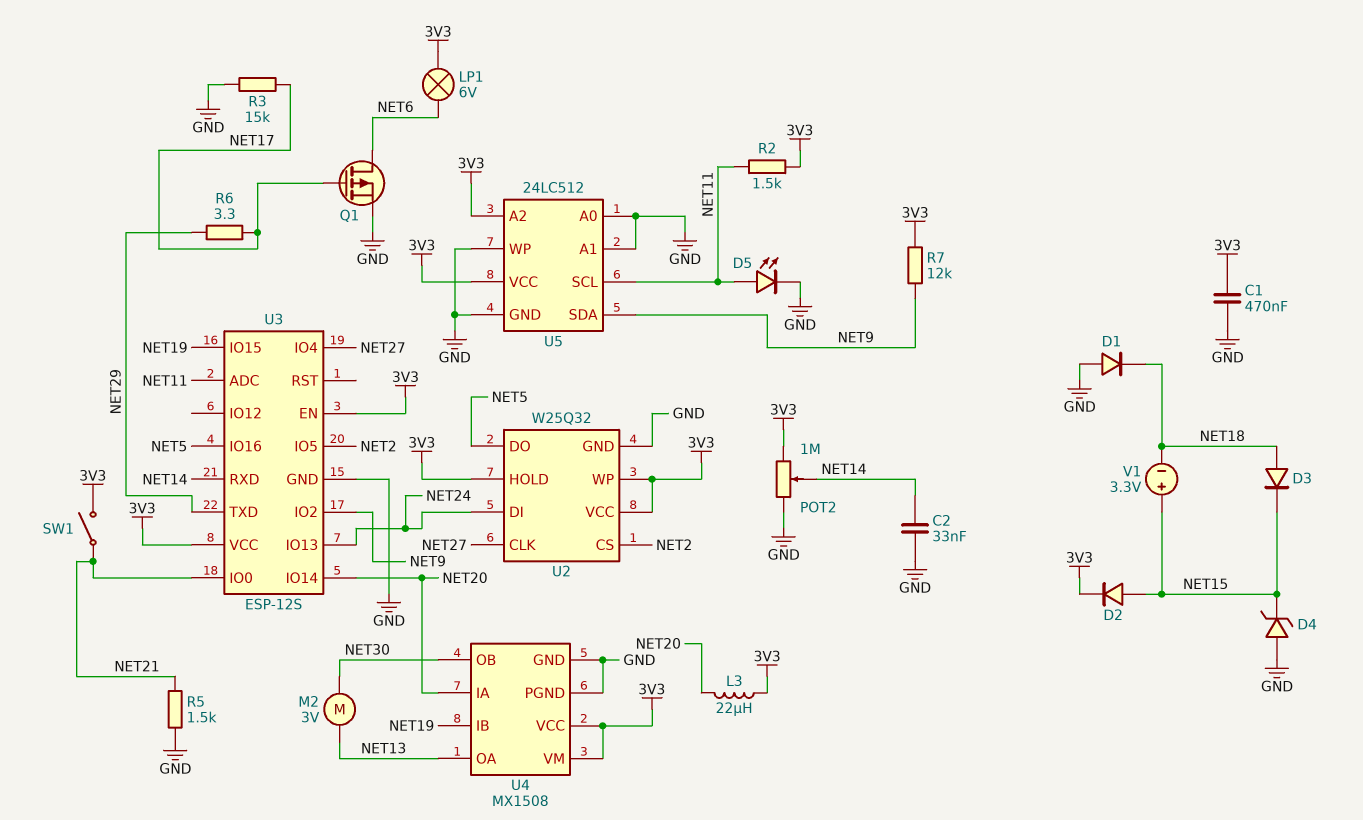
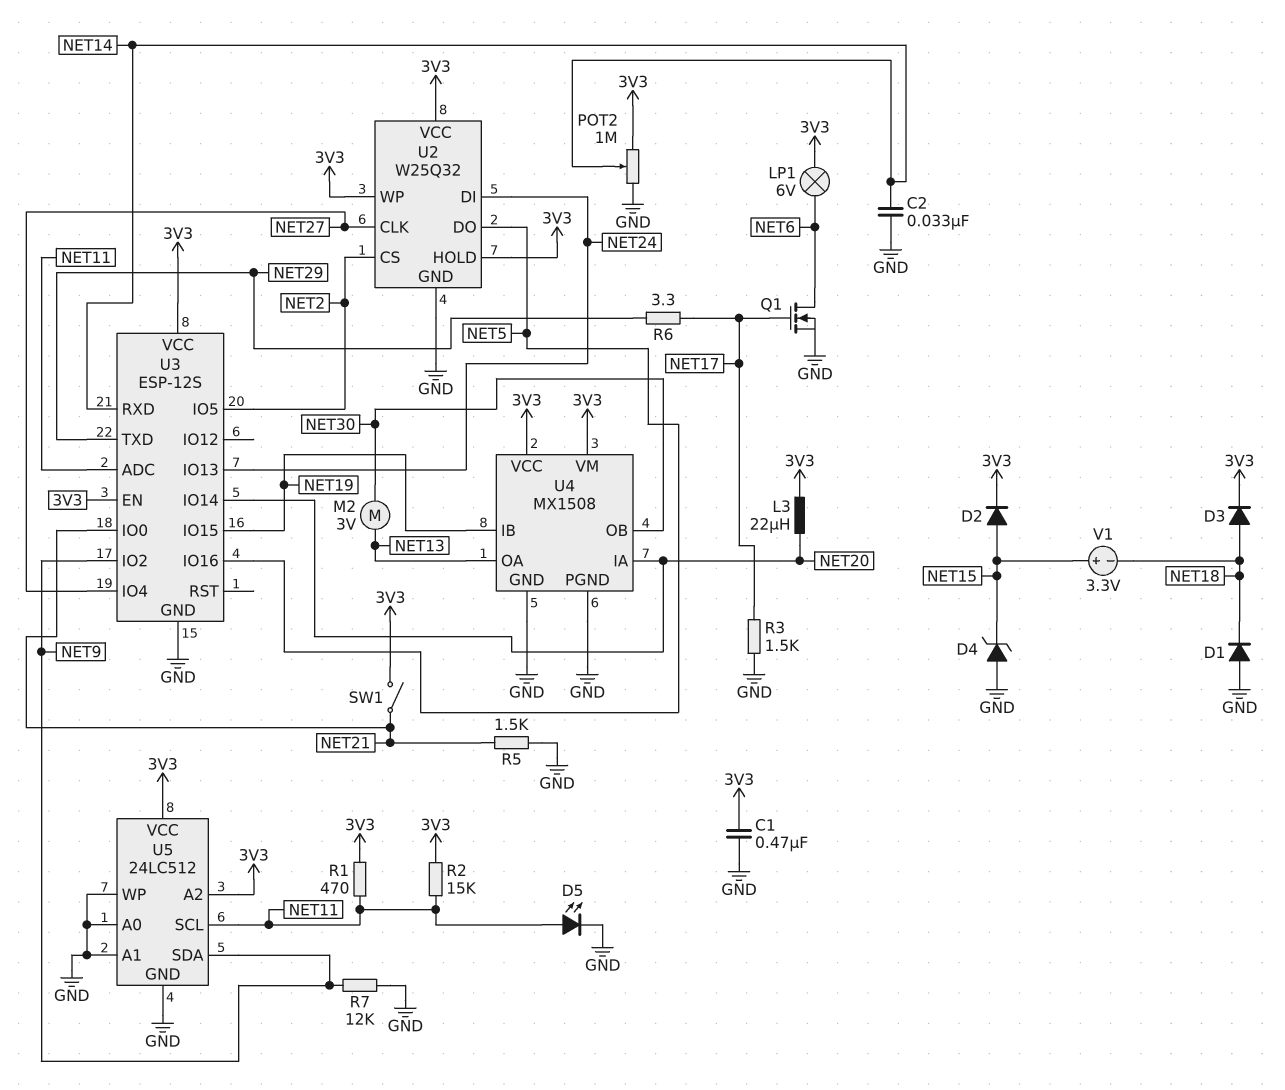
D3: diode (A NET18, K NET15) -> diode (A NET18, K 3V3)
Q1: PMOS (G NET17, D NET6, S GND) -> NMOS (G NET17, D NET6, S GND)
R1: none -> 470 (3V3, NET11)
R2: 1.5k (3V3, NET11) -> 15k (3V3, NET11)
R3: 15k (GND, NET17) -> 1.5k (GND, NET17)
R7: 12k (3V3, NET9) -> 12k (GND, NET9)

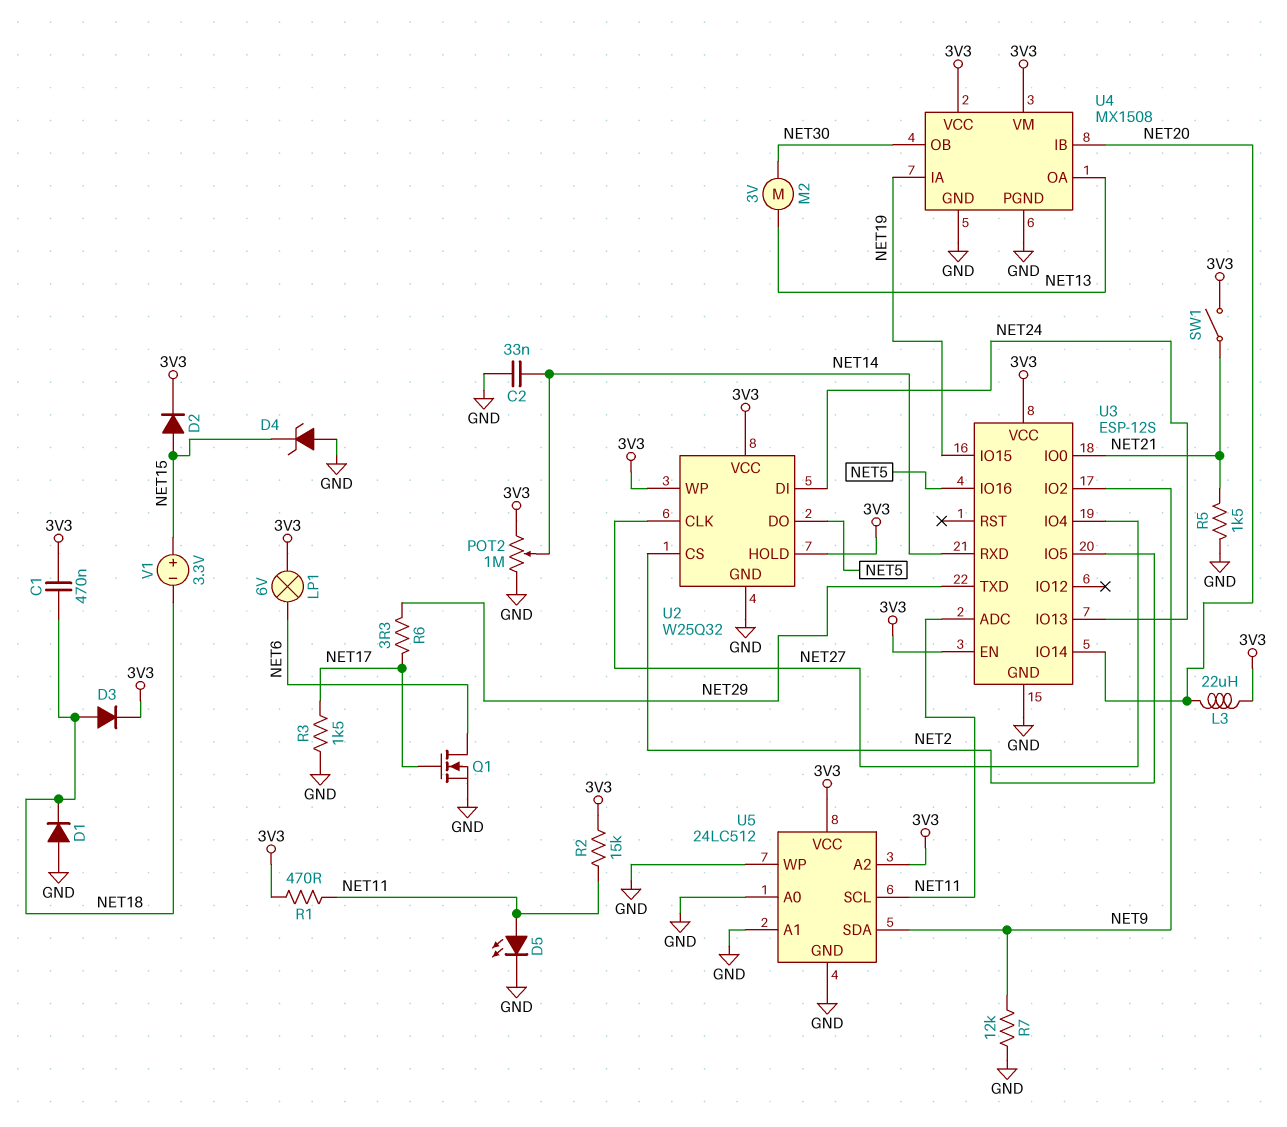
C1: 470nF (3V3, GND) -> 470nF (3V3, NET18)
U4 pin IA: NET20 -> NET19
U4 pin IB: NET19 -> NET20

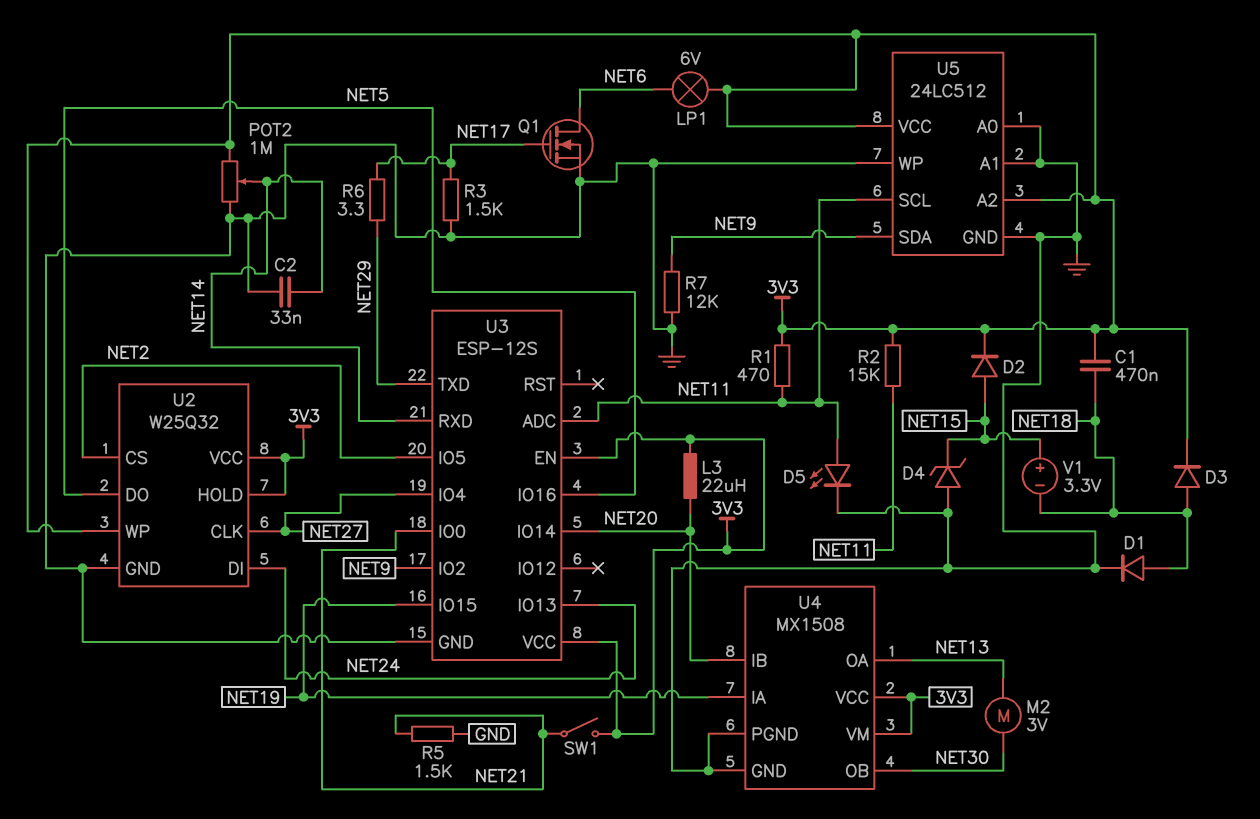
D1: diode (A GND, K NET18) -> diode (A NET18, K GND)

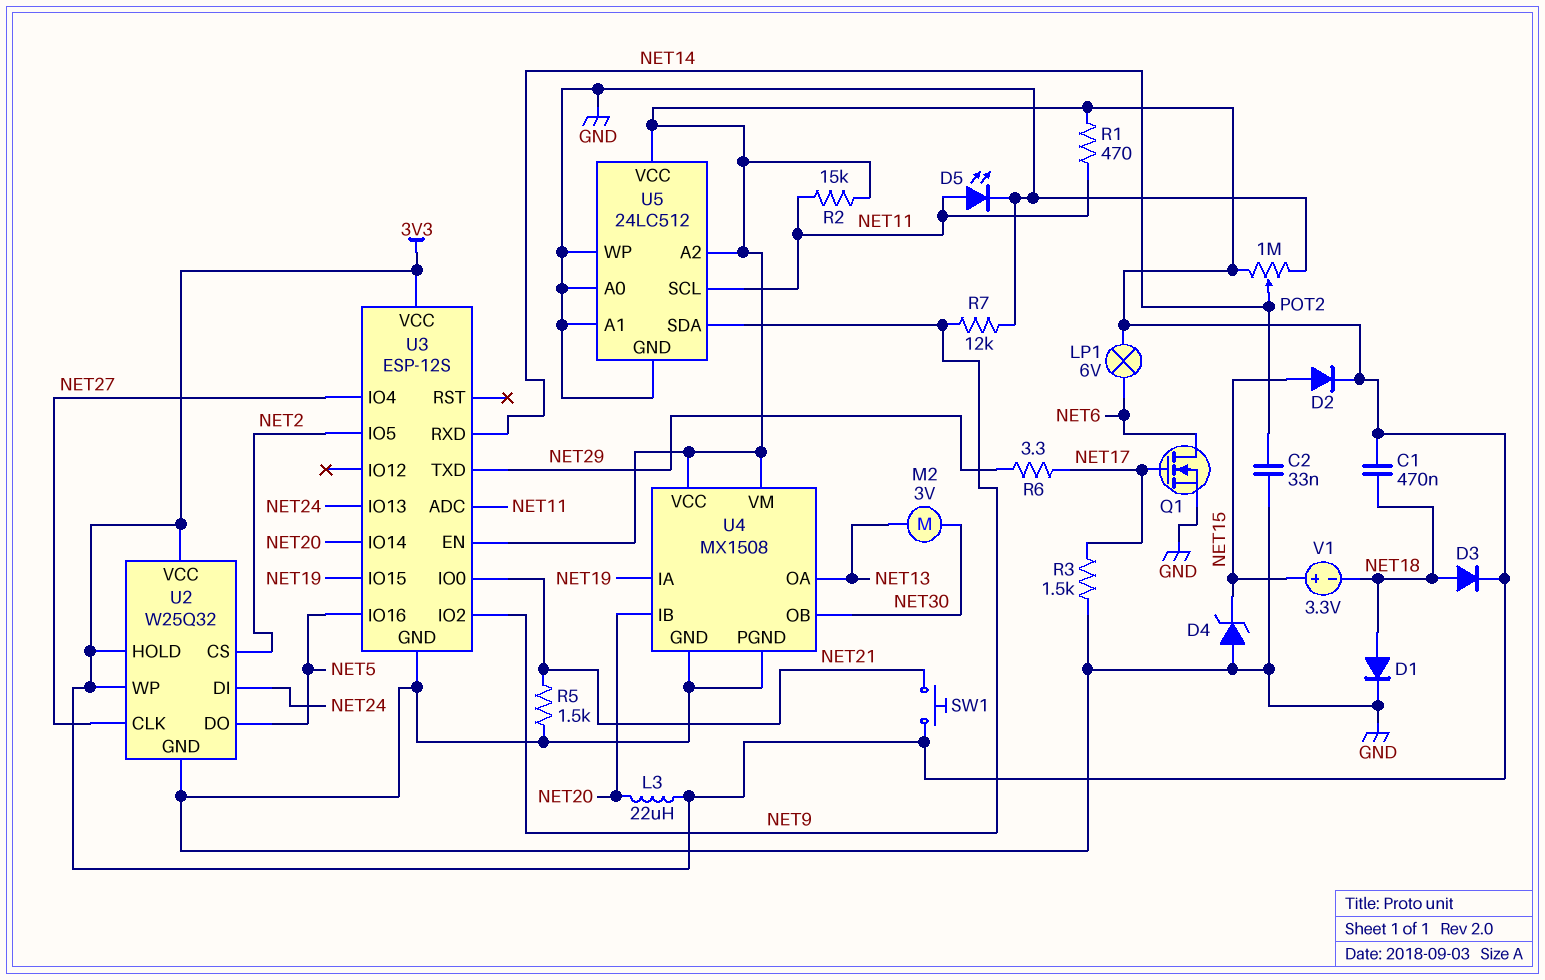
SW1: switch (3V3, NET21) -> button (3V3, NET21)

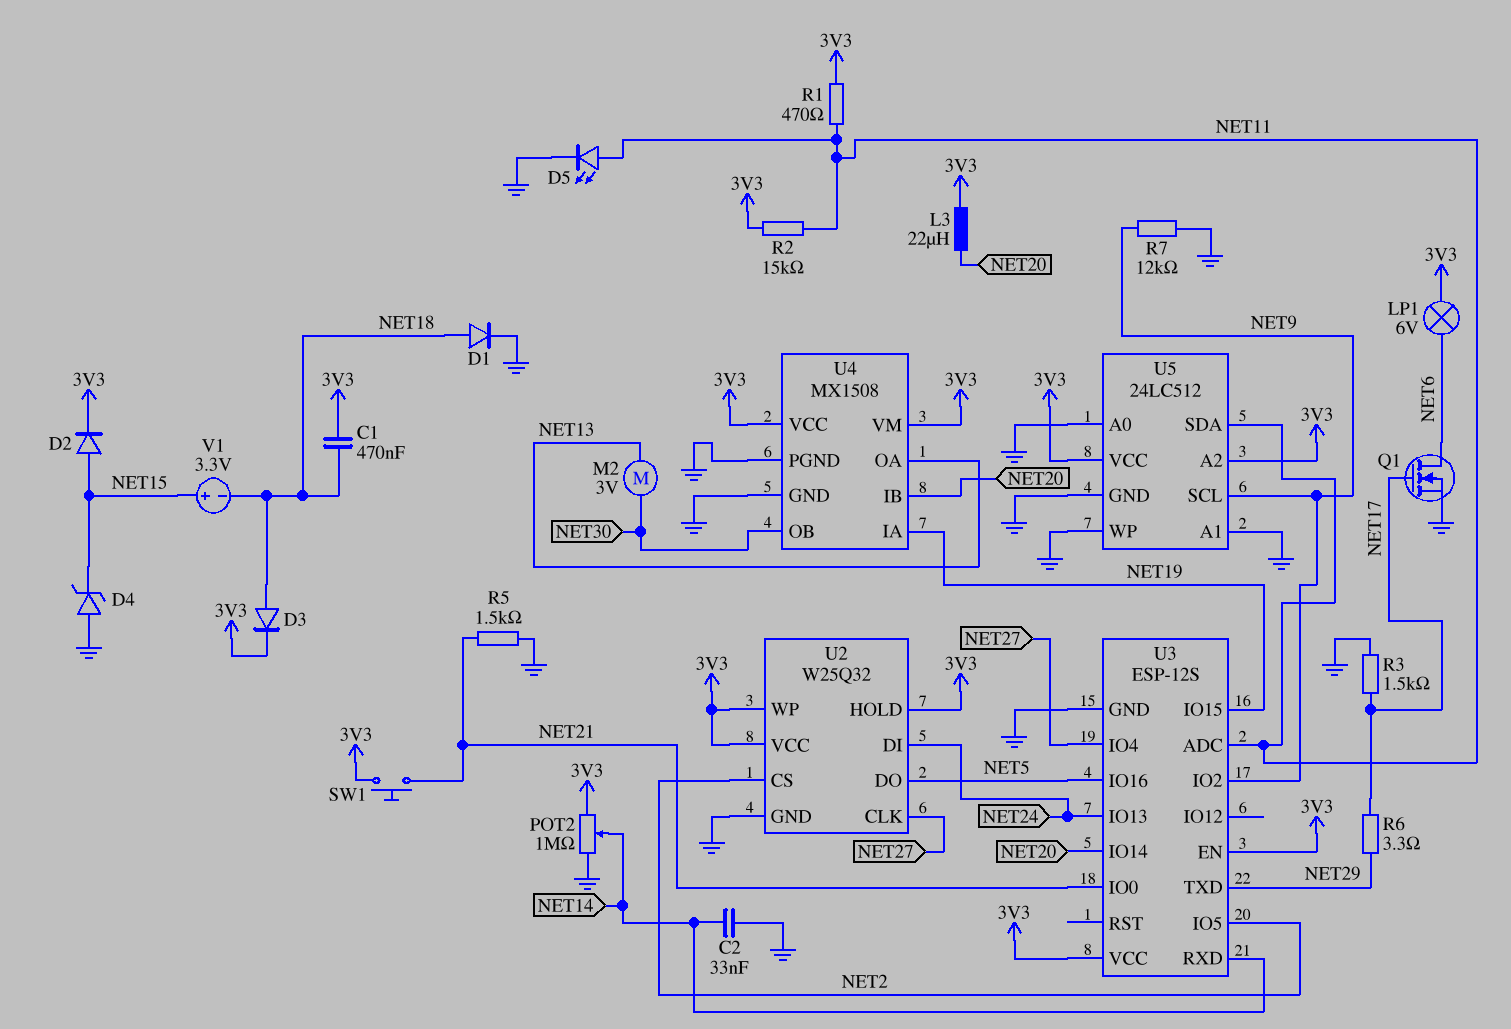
U5 pin SCL: NET11 -> NET9
U5 pin SDA: NET9 -> NET11

